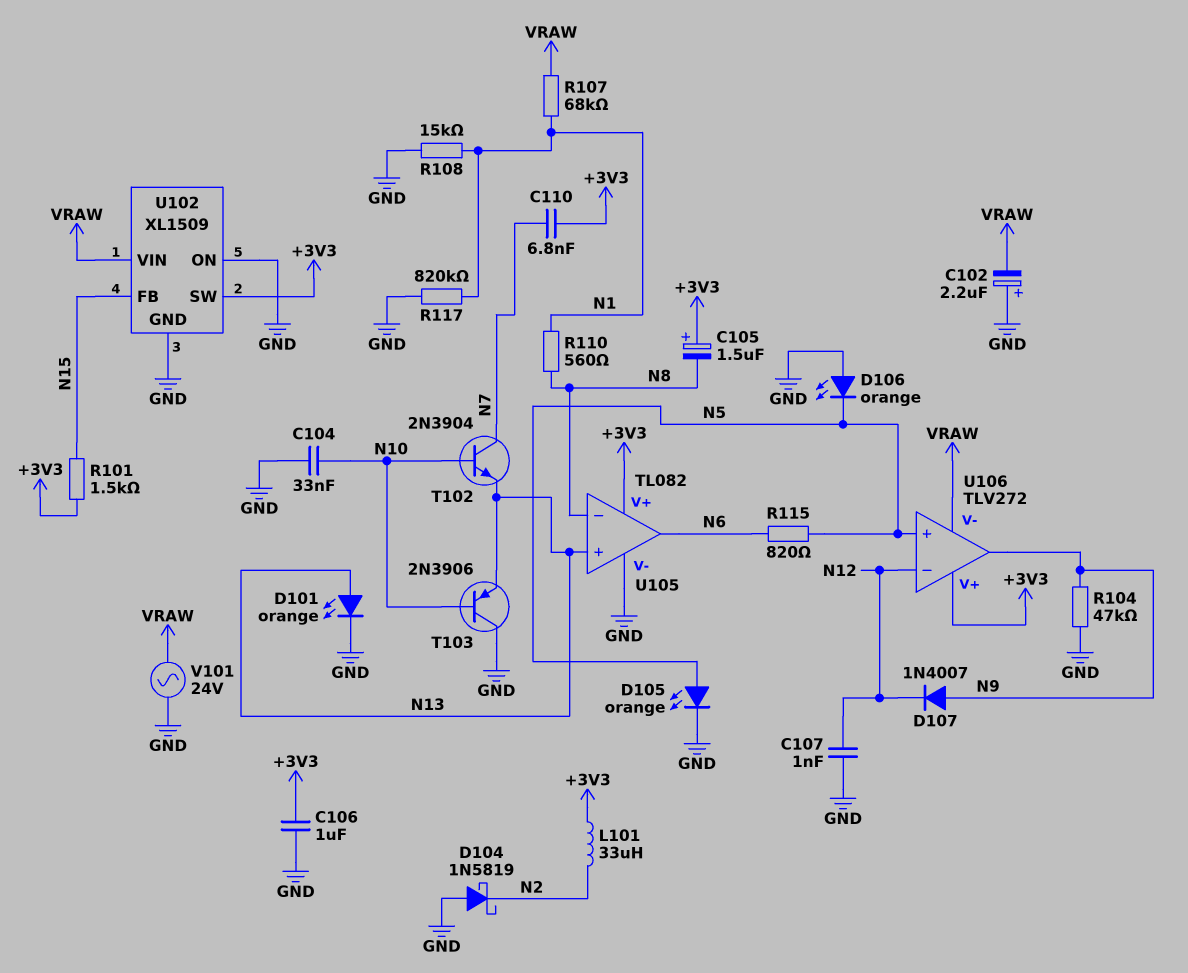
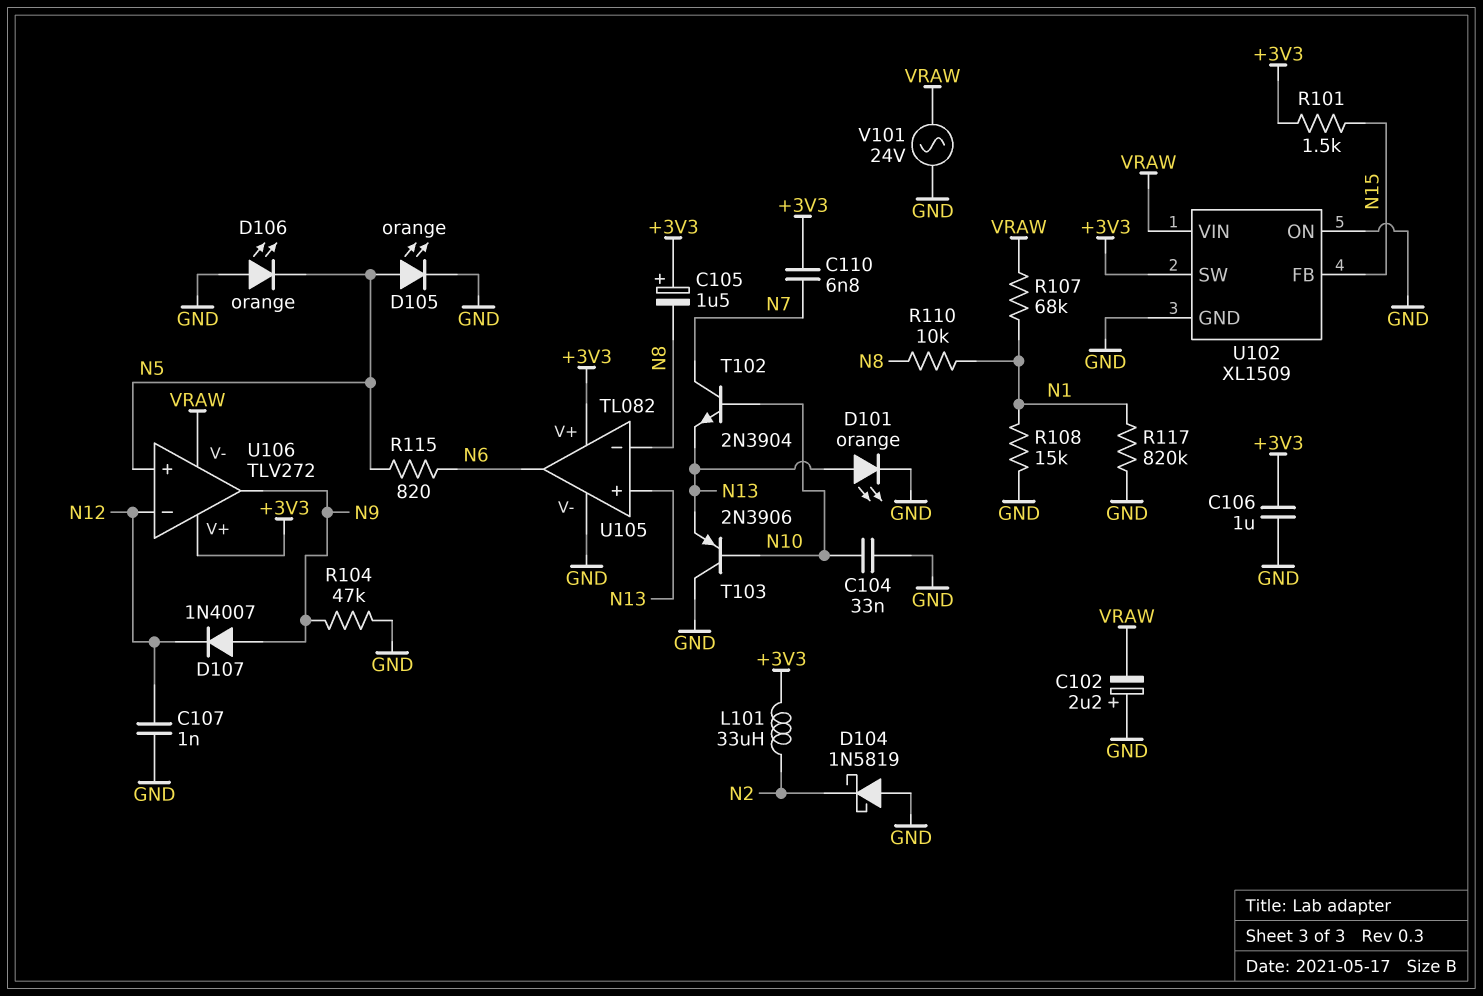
R110: 560 (N1, N8) -> 10k (N1, N8)

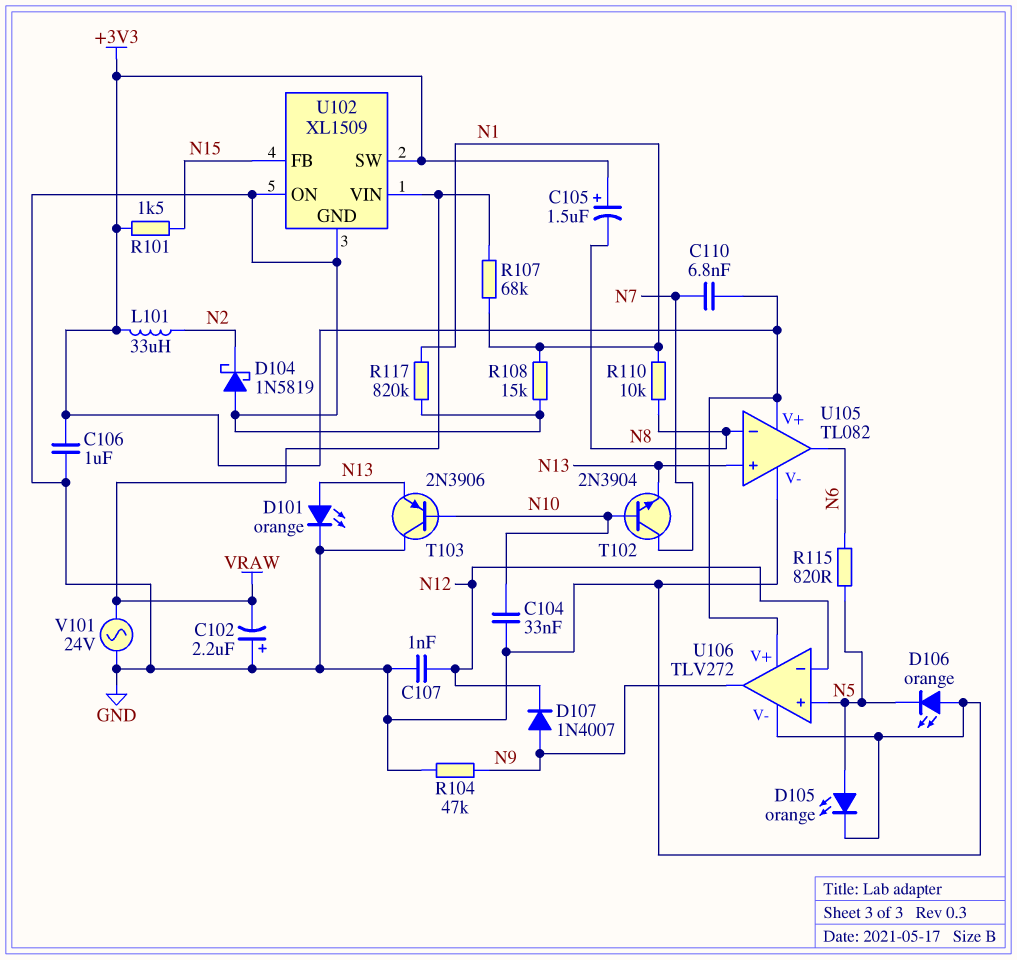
U106 pin V-: VRAW -> GND

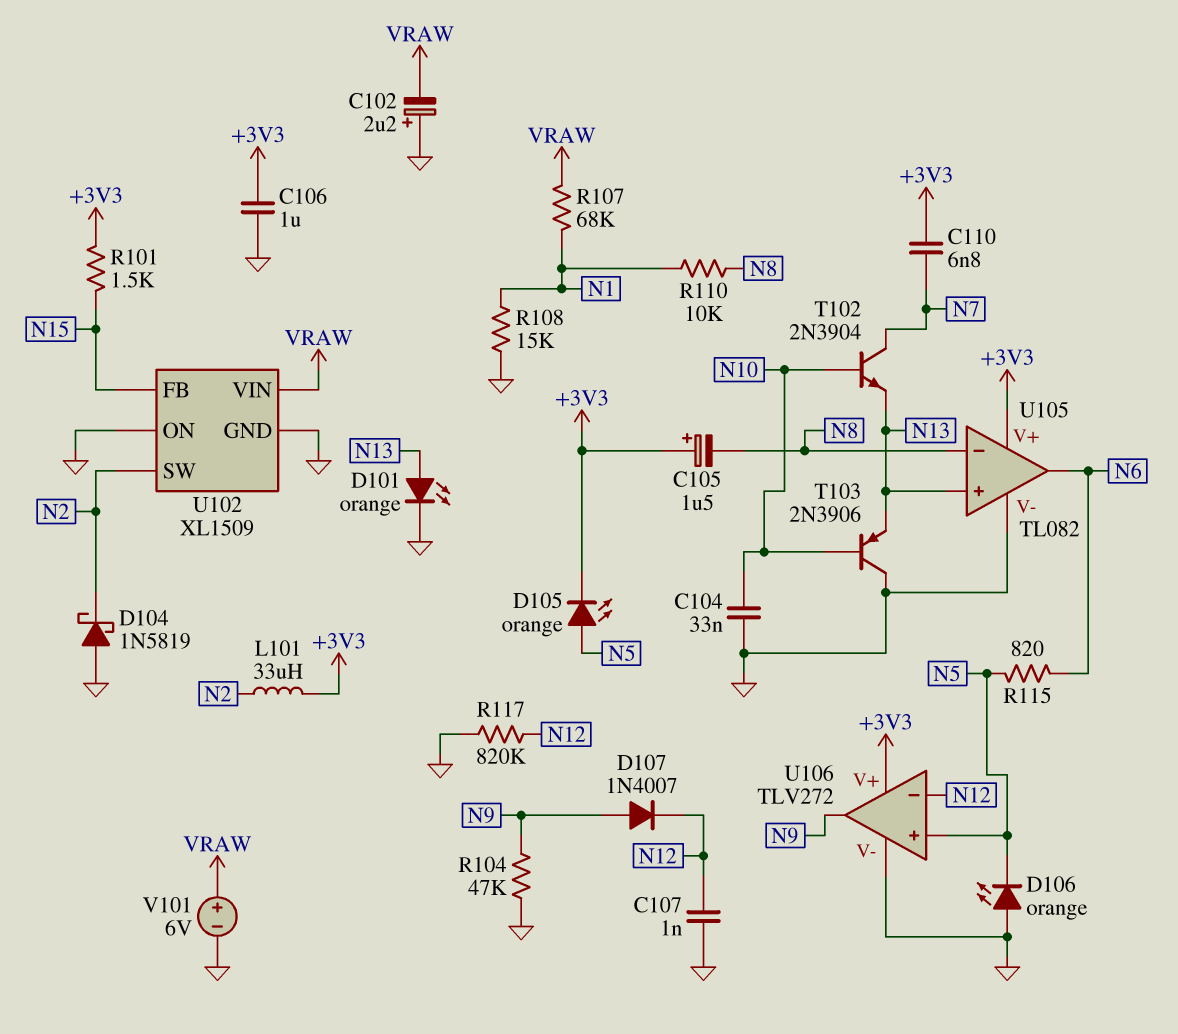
D105: LED orange (A N5, K GND) -> LED orange (A N5, K +3V3)
R117: 820k (GND, N1) -> 820k (GND, N12)
U102 pin SW: +3V3 -> N2
V101: AC 24V (GND, VRAW) -> 6V (plus VRAW, minus GND)

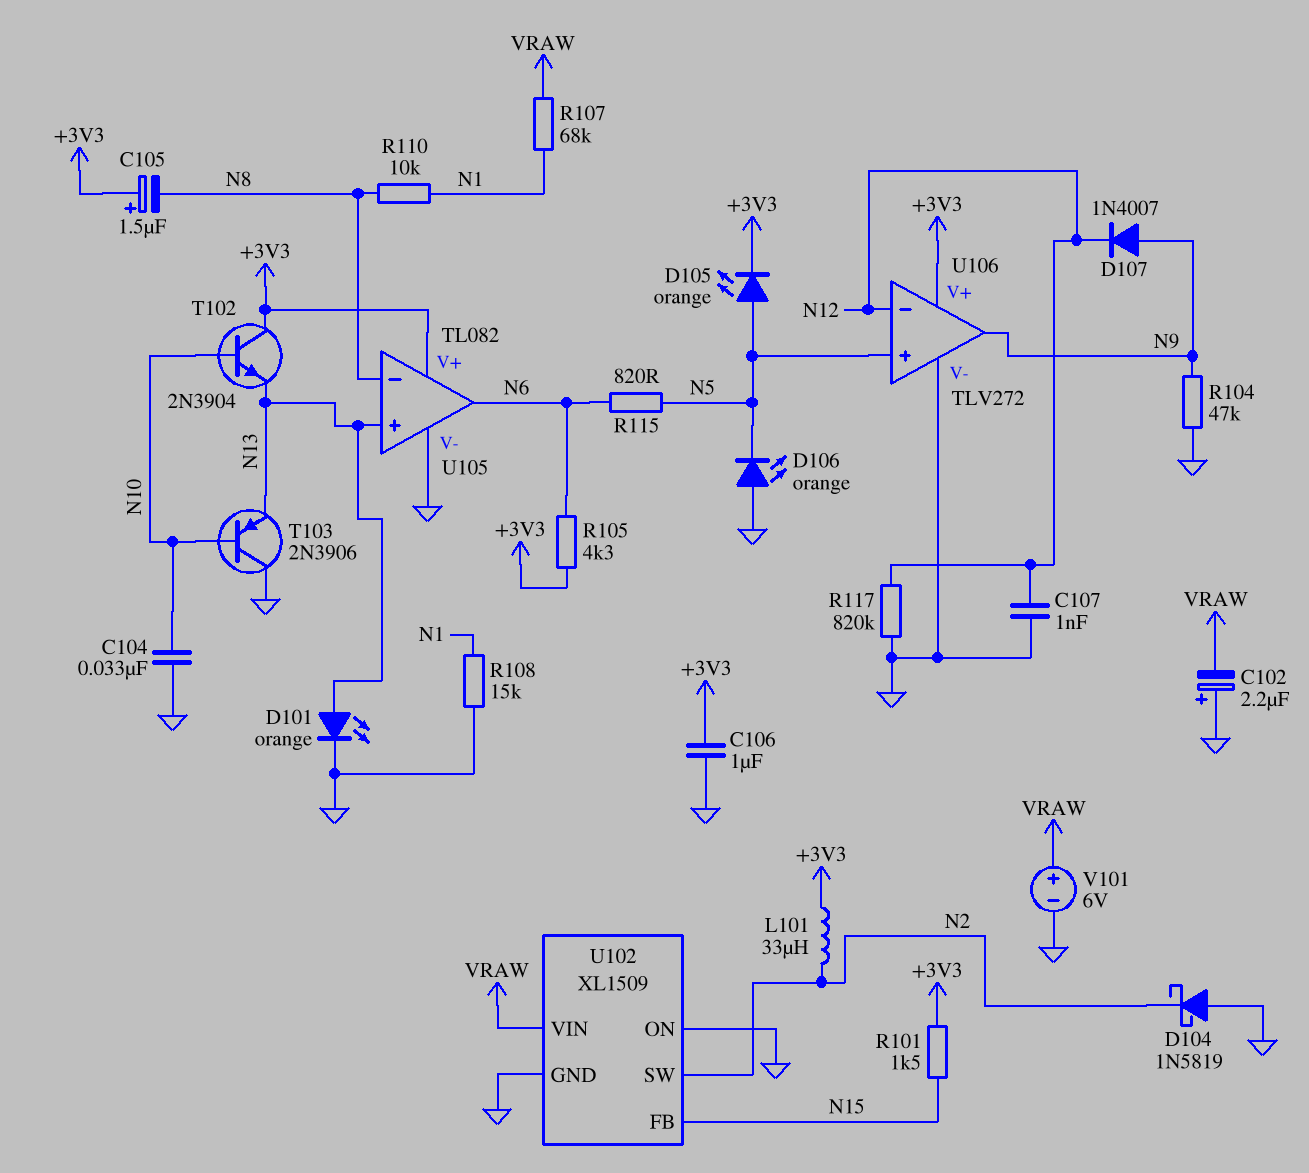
C110: 6.8nF (+3V3, N7) -> none
R105: none -> 4.3k (+3V3, N6)
T102: NPN 2N3904 (B N10, C N7, E N13) -> NPN 2N3904 (B N10, C +3V3, E N13)

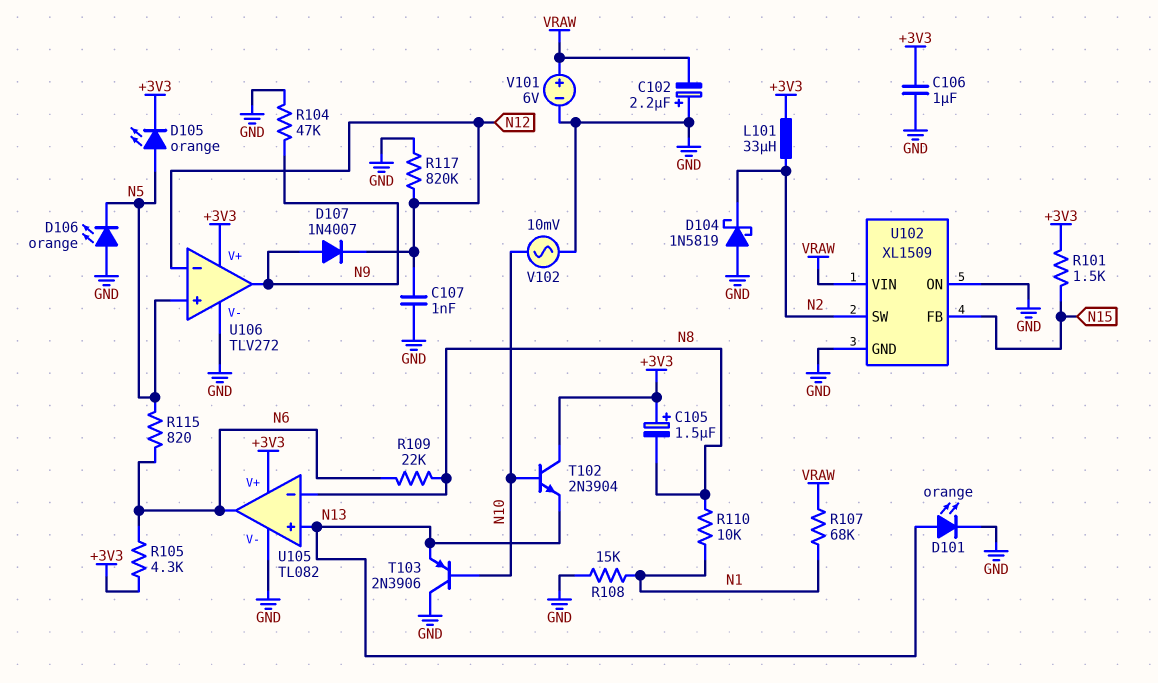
C104: 33nF (GND, N10) -> none
R109: none -> 22k (N6, N8)
V102: none -> AC 10mV (GND, N10)

